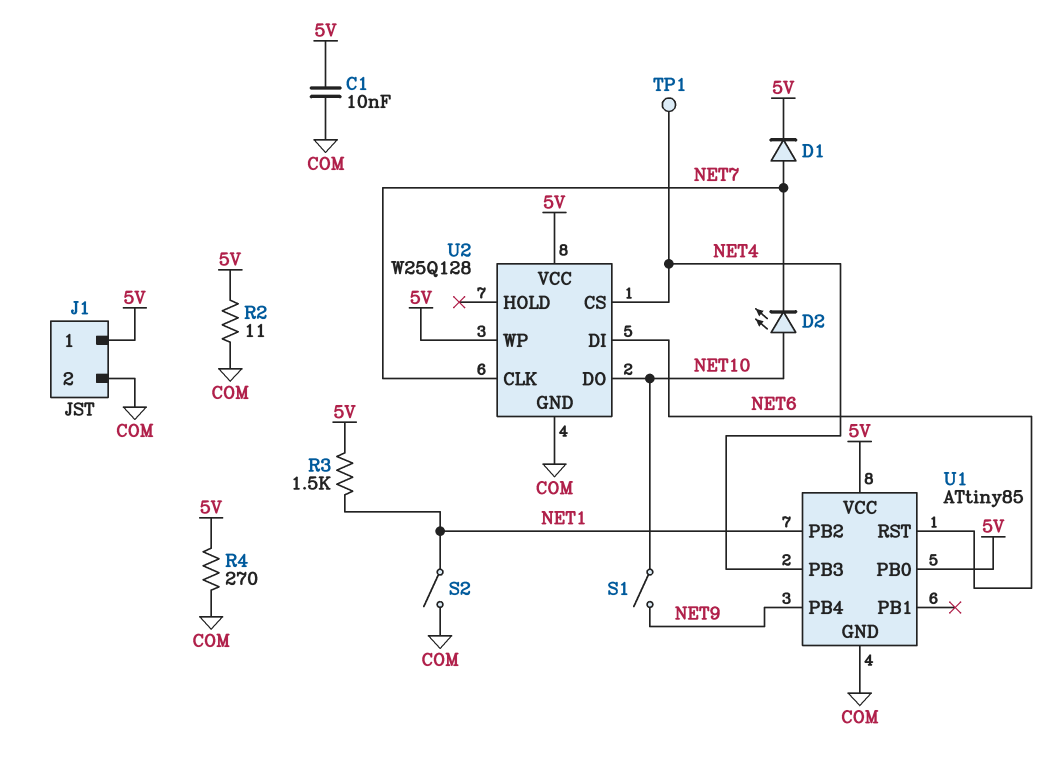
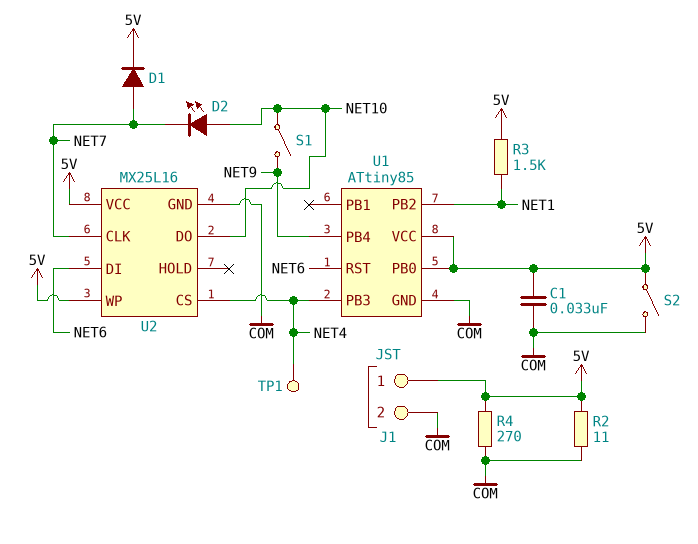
C1: 10nF (5V, COM) -> 33nF (5V, COM)
S2: switch (COM, NET1) -> switch (5V, COM)
U2: W25Q128 -> MX25L16

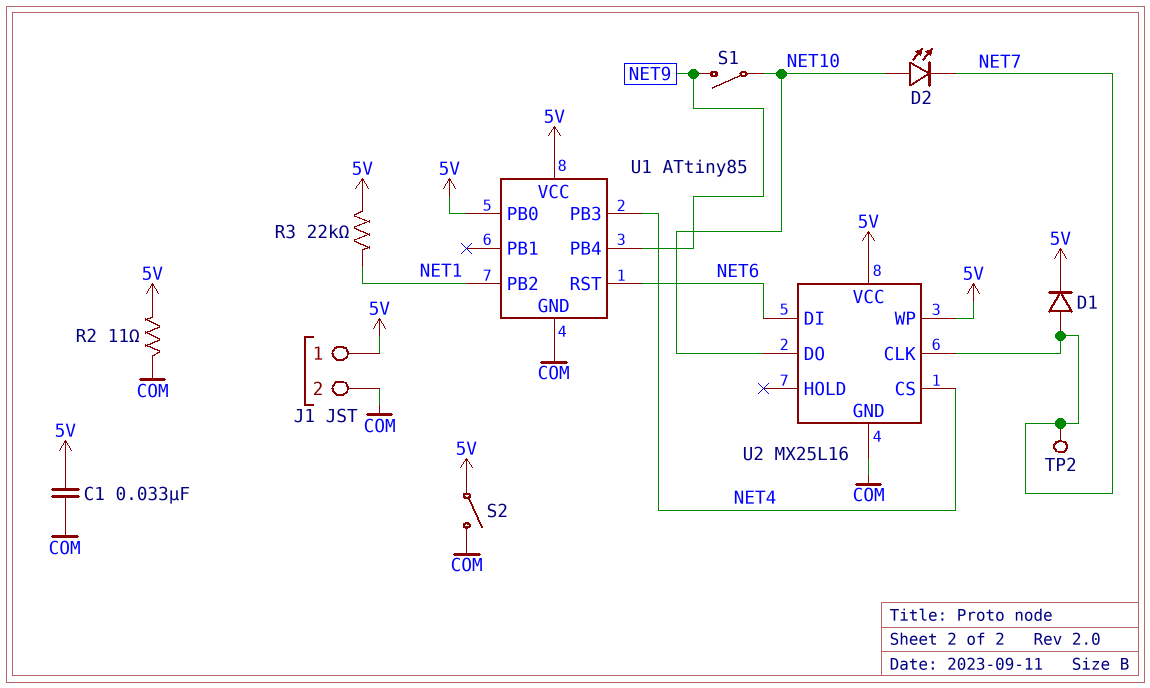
R3: 1.5k (5V, NET1) -> 22k (5V, NET1)
R4: 270 (5V, COM) -> none
TP1: test point (NET4) -> none
TP2: none -> test point (NET7)

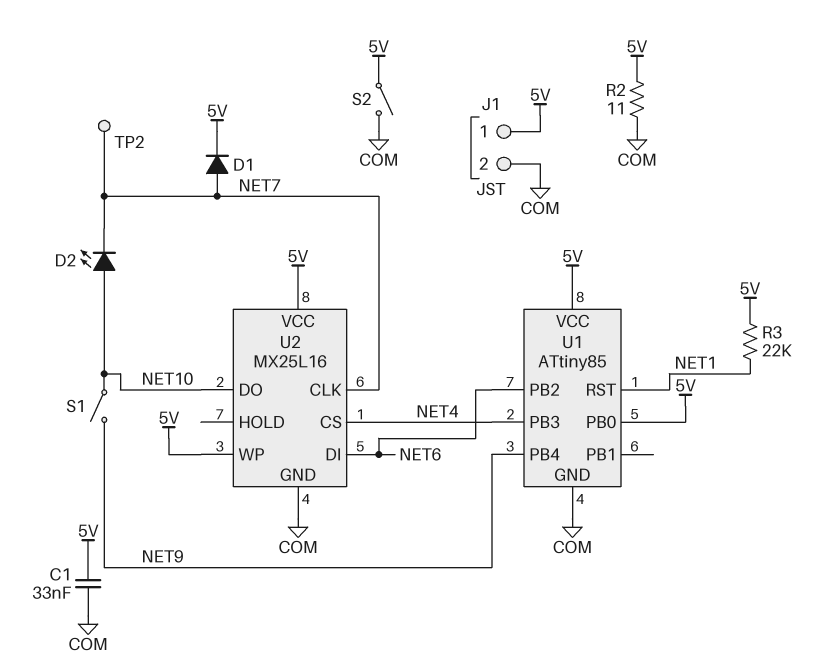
U1 pin PB2: NET1 -> NET6
U1 pin RST: NET6 -> NET1

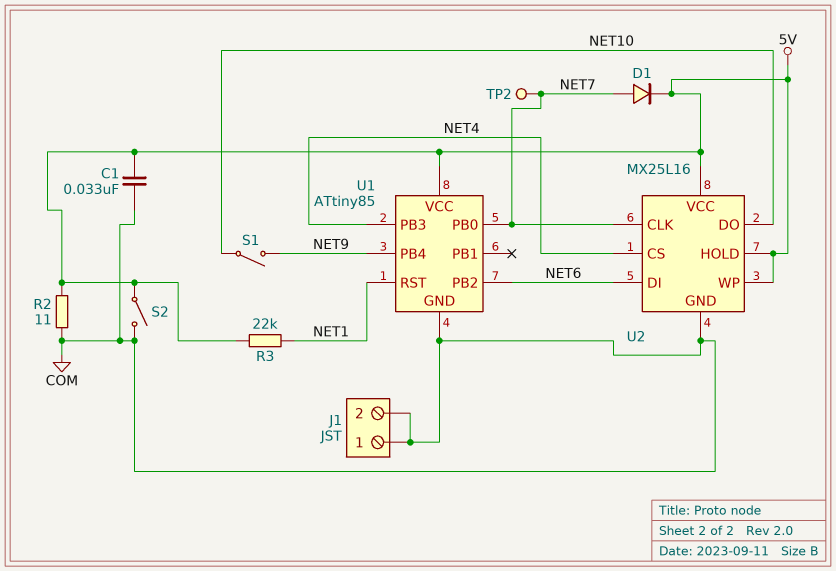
D2: LED (A NET10, K NET7) -> none
J1 pin 1: 5V -> COM
U1 pin PB0: 5V -> NET7
U2 pin HOLD: none -> 5V

